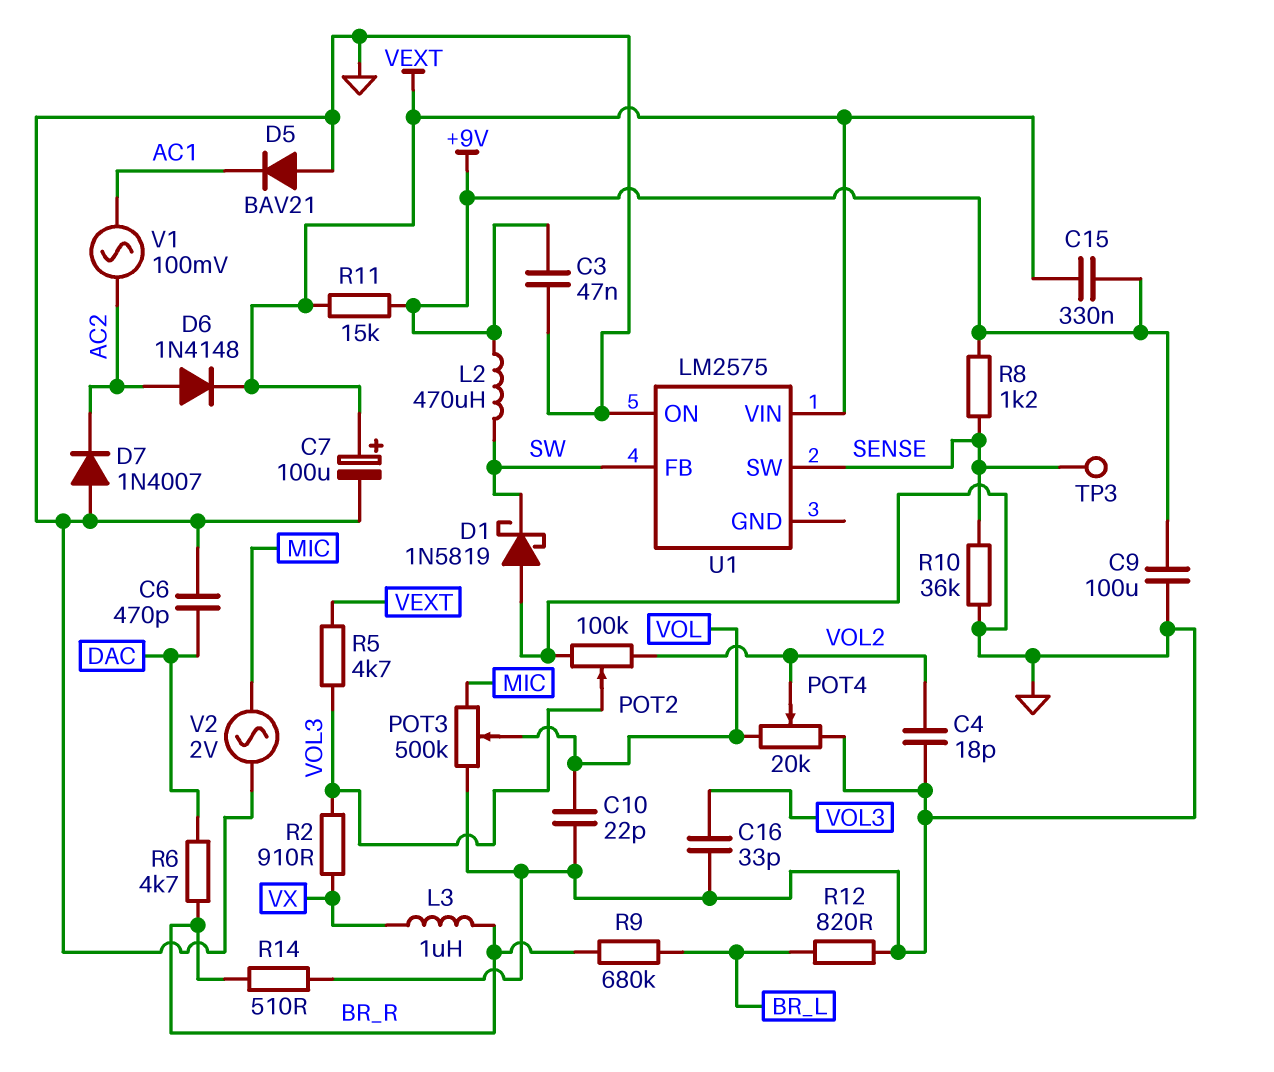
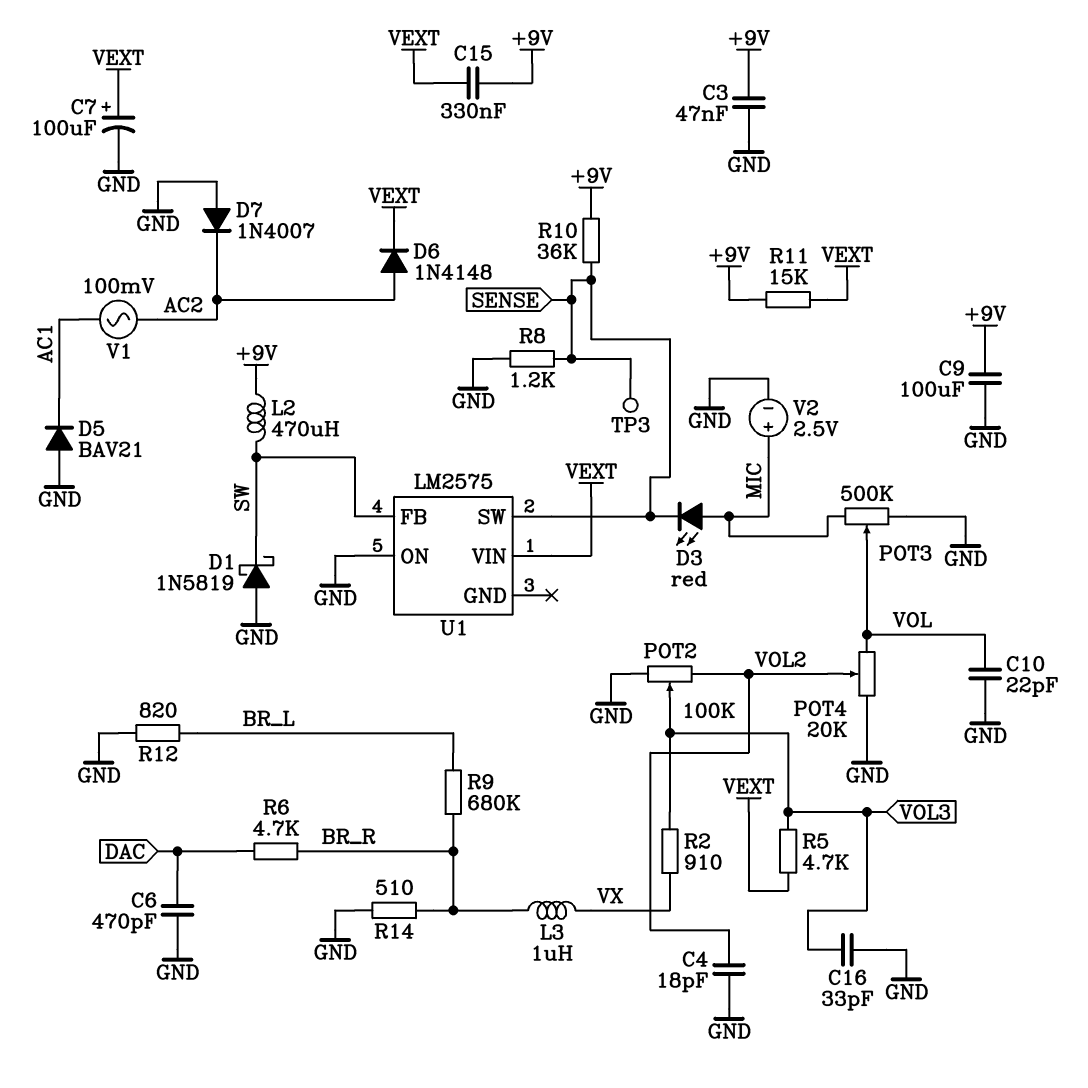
D3: none -> LED red (A MIC, K SENSE)
R8: 1.2k (+9V, SENSE) -> 1.2k (GND, SENSE)
R10: 36k (GND, SENSE) -> 36k (+9V, SENSE)
V2: AC 2V (GND, MIC) -> 2.5V (plus MIC, minus GND)

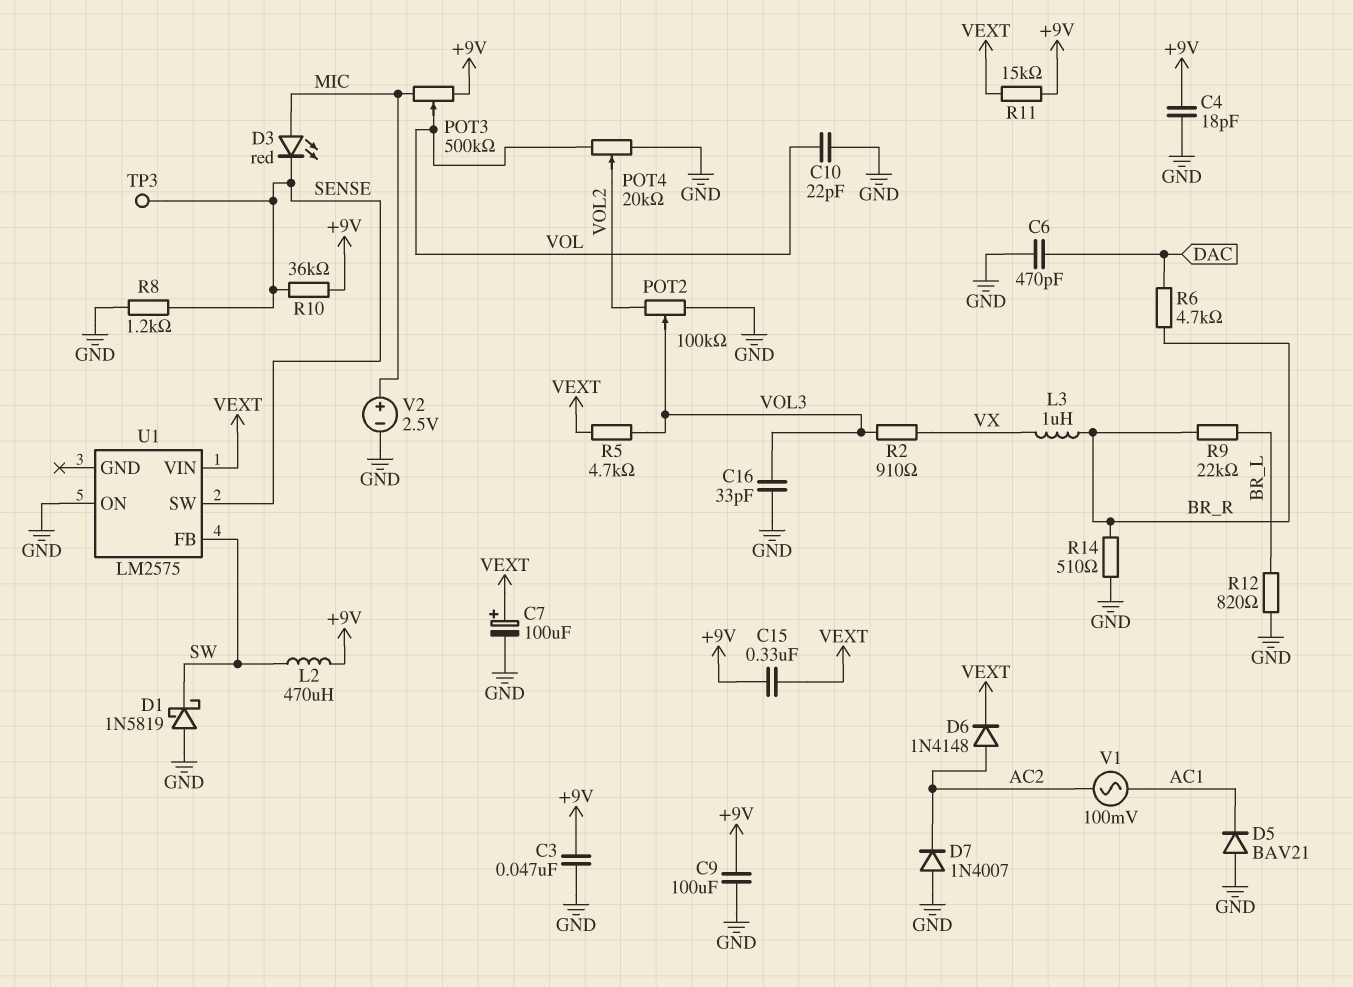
C4: 18pF (GND, VOL2) -> 18pF (+9V, GND)
POT3: 500k (GND, MIC, wiper VOL) -> 500k (+9V, MIC, wiper VOL)
R9: 680k (BR_L, BR_R) -> 22k (BR_L, BR_R)

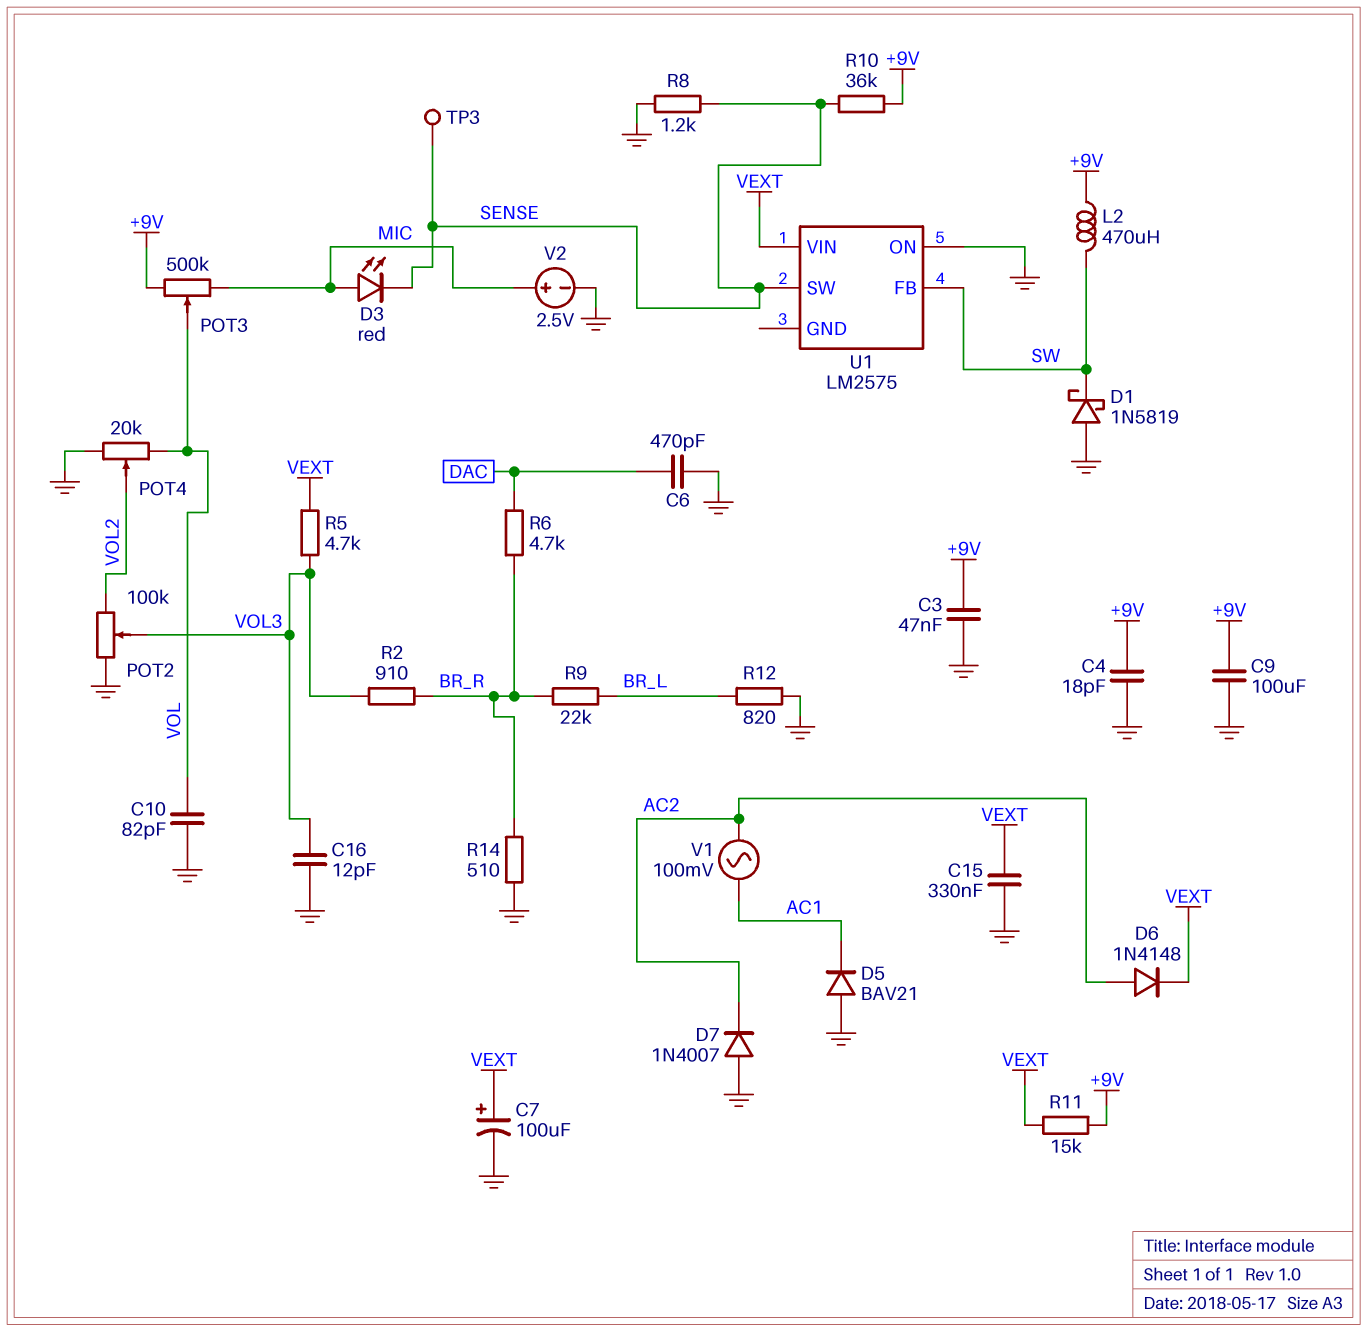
C10: 22pF (GND, VOL) -> 82pF (GND, VOL)
C15: 330nF (+9V, VEXT) -> 330nF (GND, VEXT)
C16: 33pF (GND, VOL3) -> 12pF (GND, VOL3)
L3: 1uH (BR_R, VX) -> none
R2: 910 (VOL3, VX) -> 910 (BR_R, VOL3)

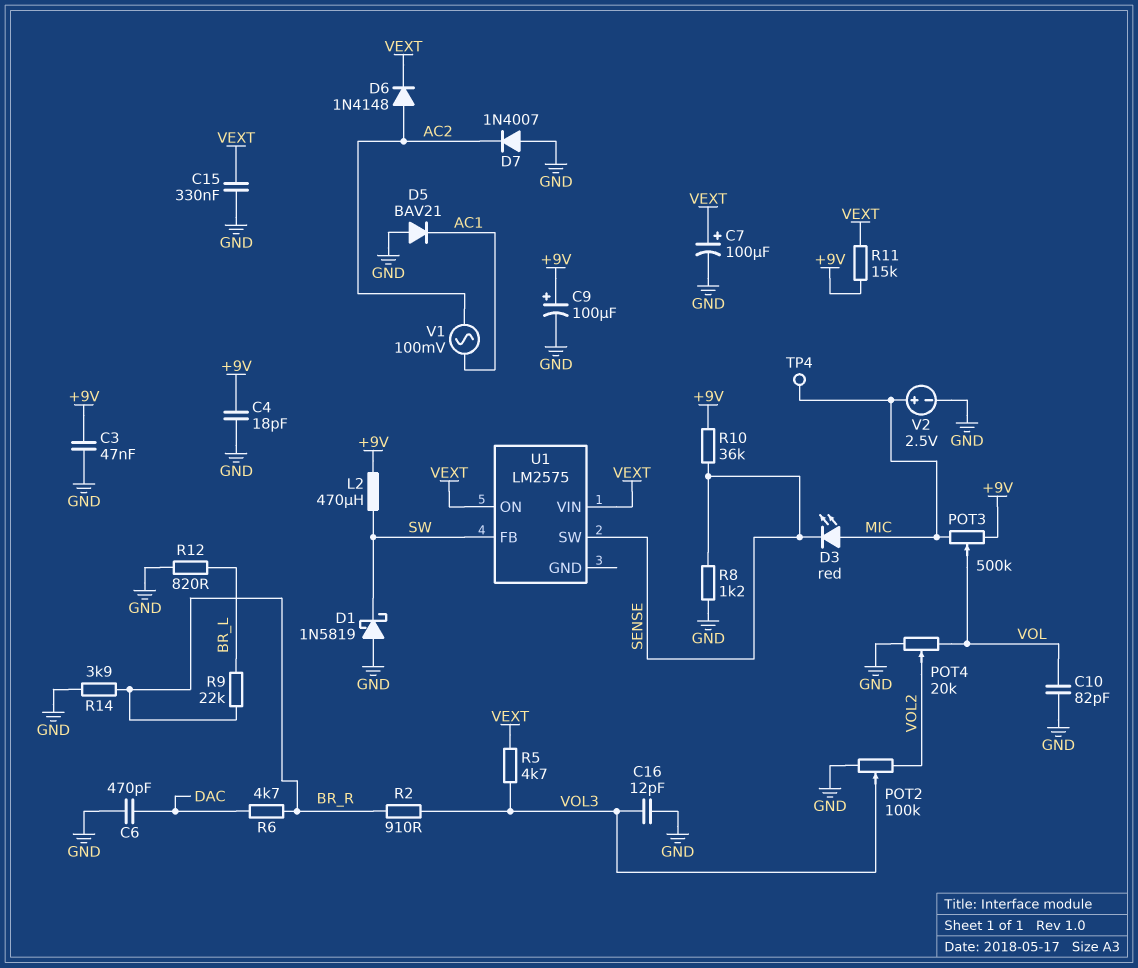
C9: 100uF (+9V, GND) -> 100uF (plus +9V, minus GND)
R14: 510 (BR_R, GND) -> 3.9k (BR_R, GND)
TP3: test point (SENSE) -> none
TP4: none -> test point (MIC)
U1 pin ON: GND -> VEXT

